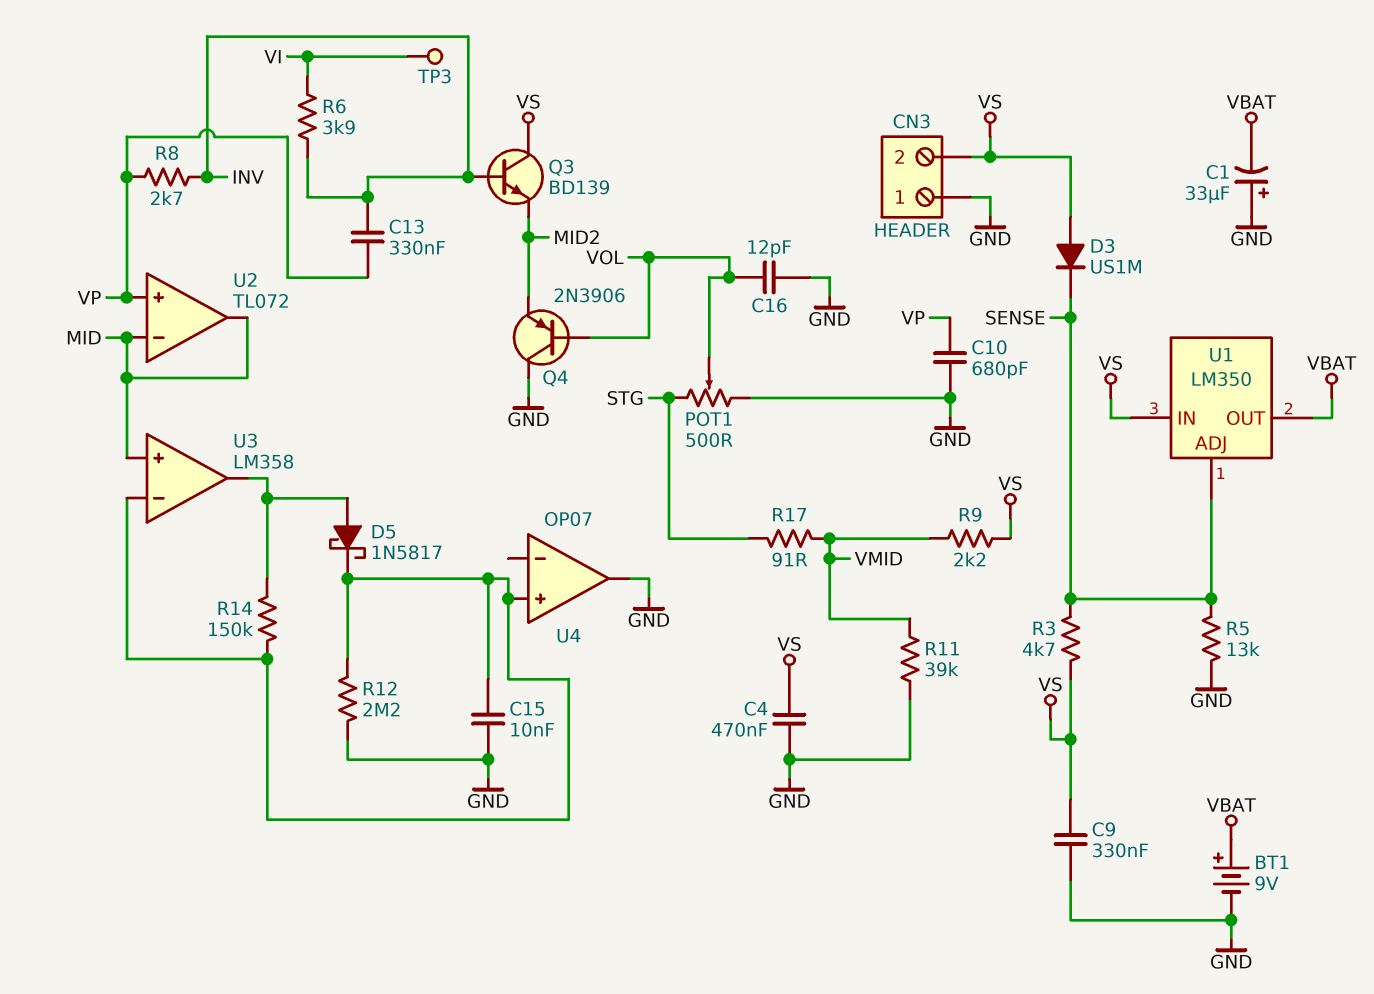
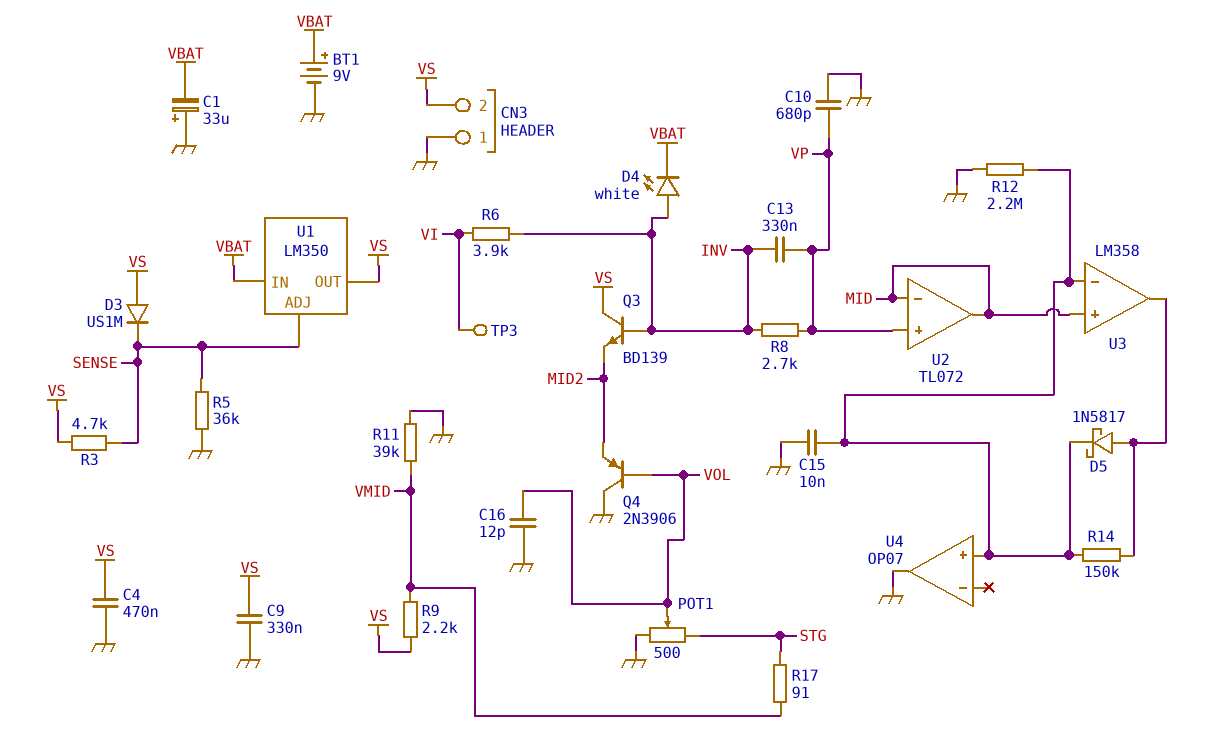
D4: none -> LED white (A INV, K VBAT)
R5: 13k (GND, SENSE) -> 36k (GND, SENSE)
U1 pin IN: VS -> VBAT
U1 pin OUT: VBAT -> VS

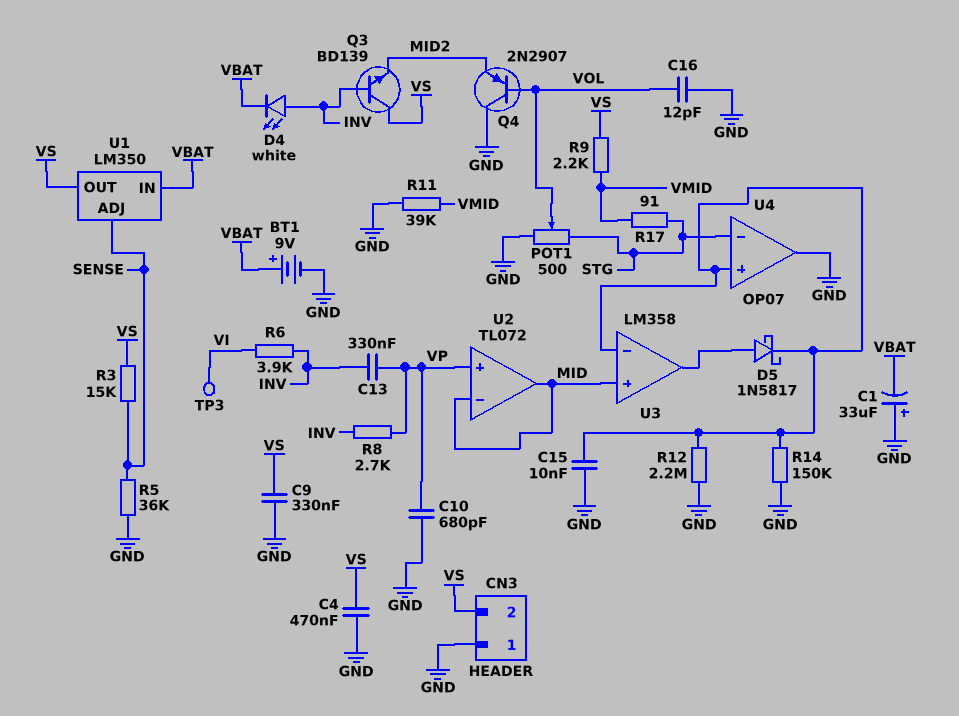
D3: diode US1M (A VS, K SENSE) -> none
Q4: PNP 2N3906 (B VOL, C GND, E MID2) -> PNP 2N2907 (B VOL, C GND, E MID2)
R3: 4.7k (SENSE, VS) -> 15k (SENSE, VS)
R14: 150k (U3/in-, U3/out) -> 150k (GND, U3/in-)
U4 pin in-: none -> STG

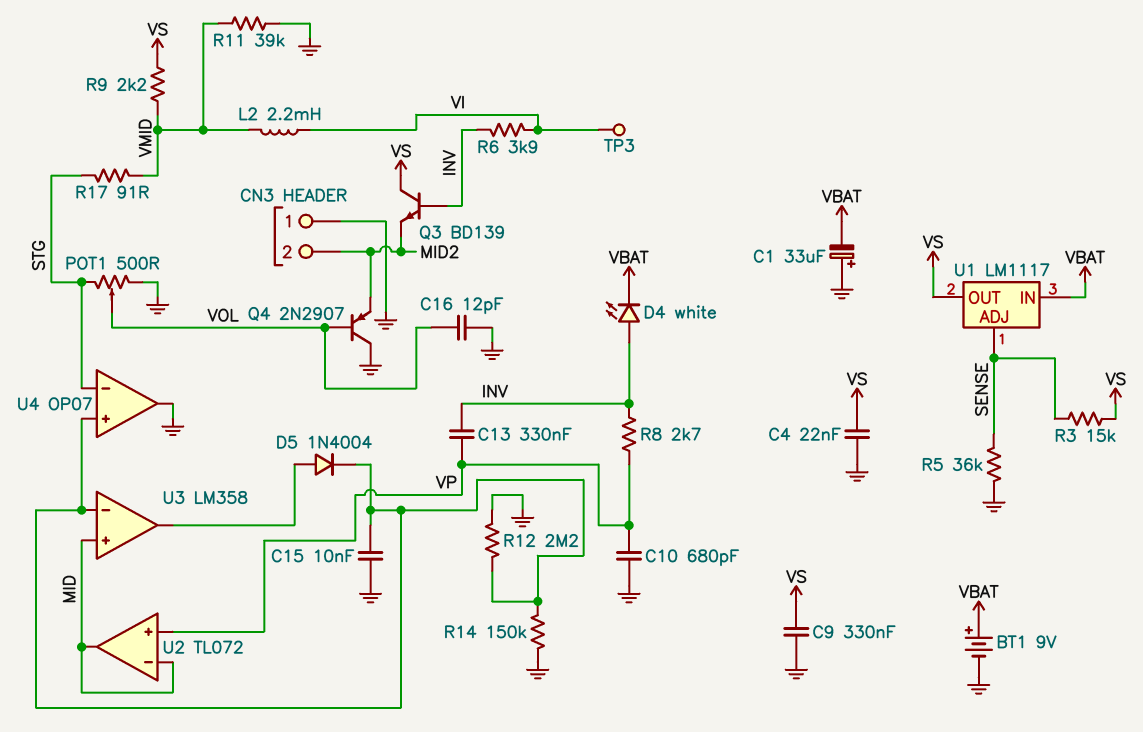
C4: 470nF (GND, VS) -> 22nF (GND, VS)
CN3 pin 2: VS -> MID2
D5: schottky 1N5817 (A U3/out, K U3/in-) -> diode 1N4004 (A U3/out, K U3/in-)
L2: none -> 2.2mH (VI, VMID)
U1: LM350 -> LM1117

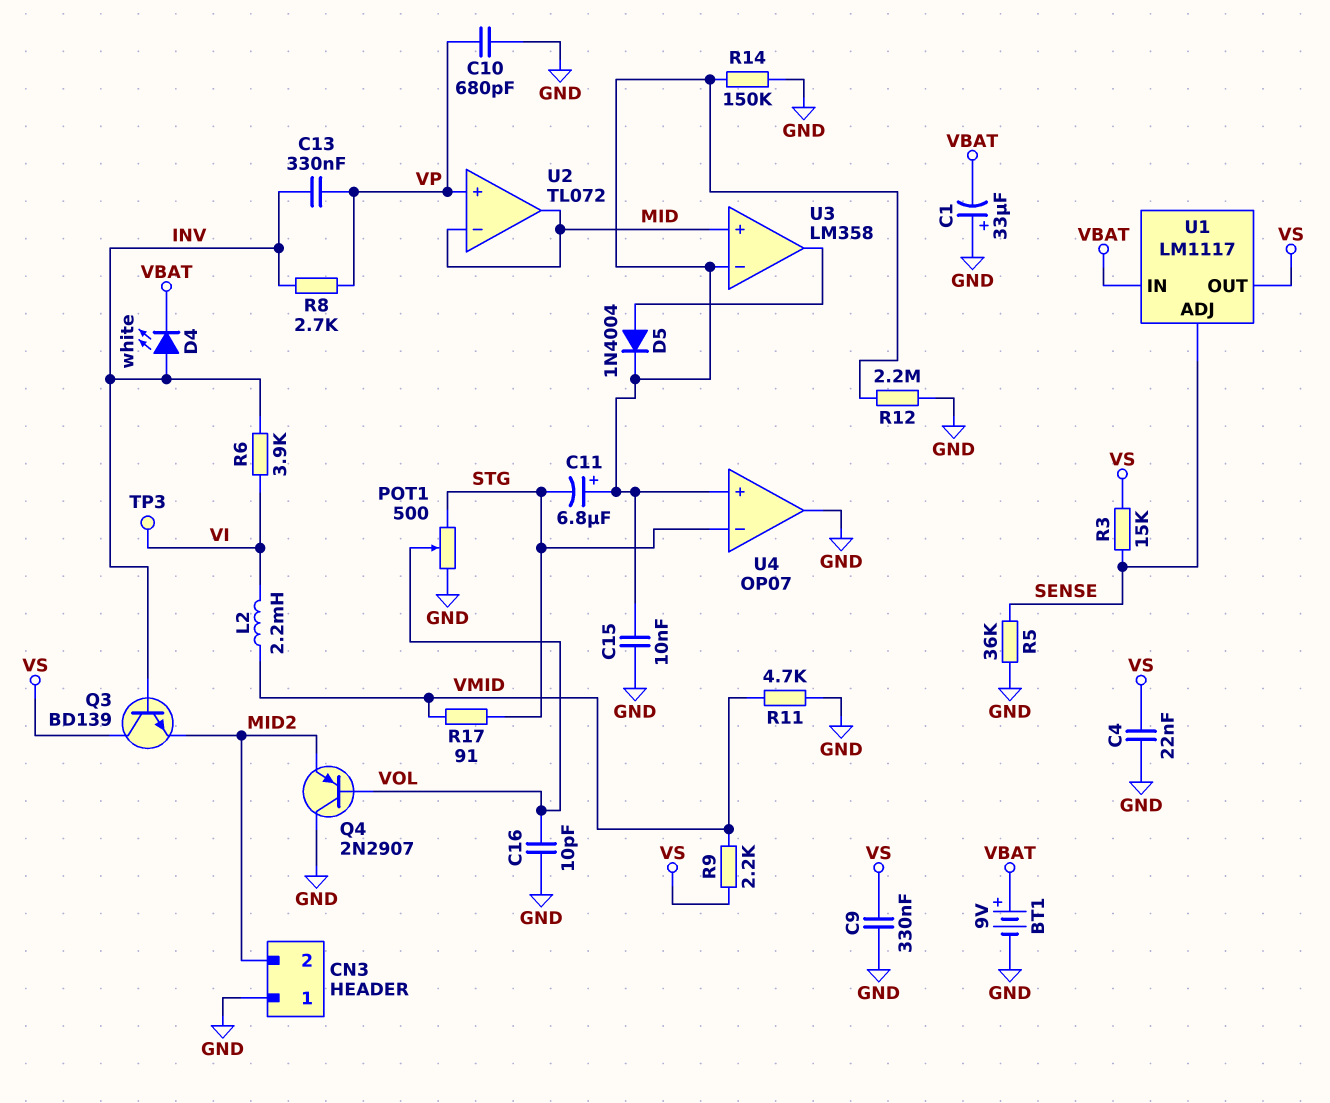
C11: none -> 6.8uF (plus U3/in-, minus STG)
C16: 12pF (GND, VOL) -> 10pF (GND, VOL)
R11: 39k (GND, VMID) -> 4.7k (GND, VMID)

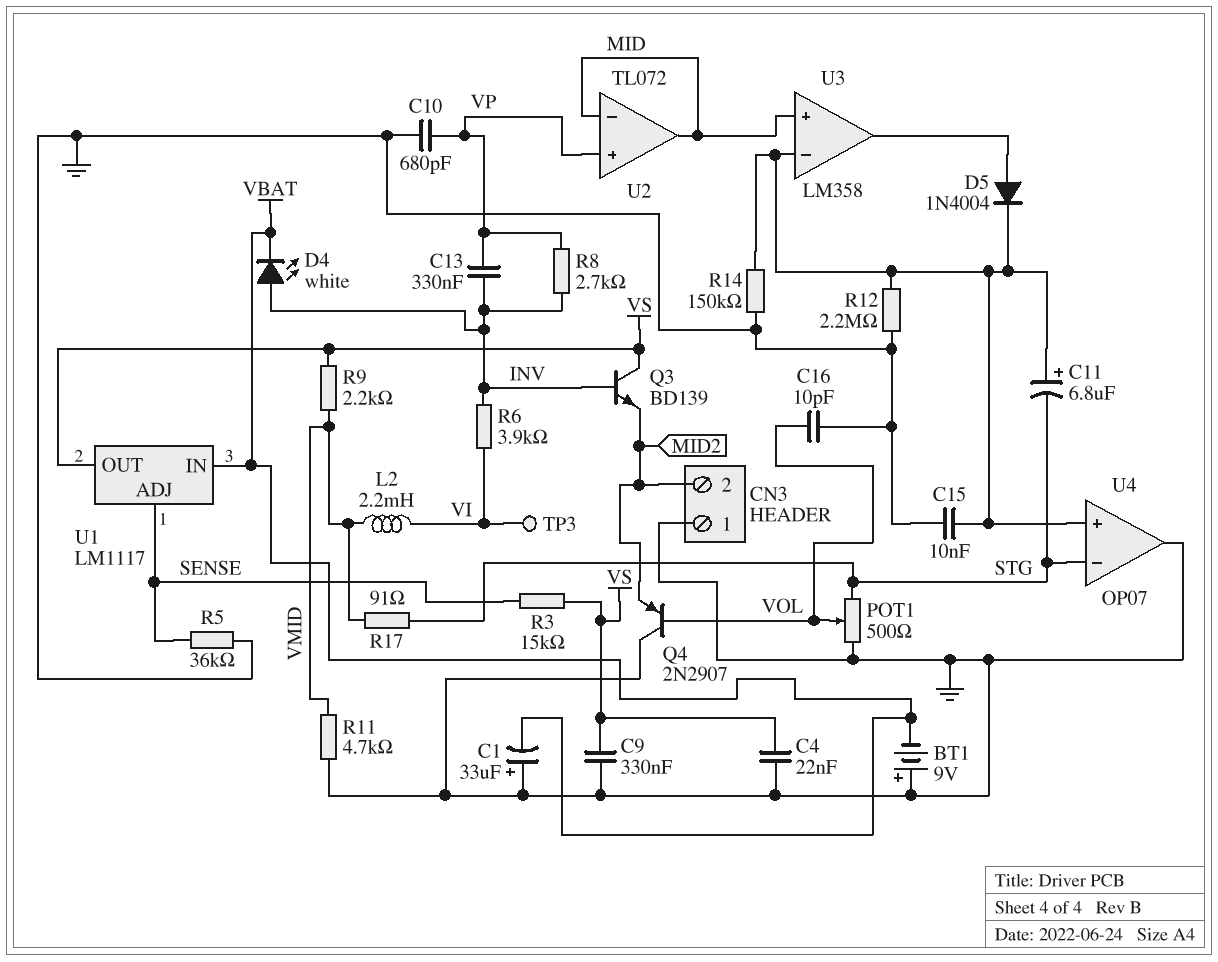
BT1: 9V (plus VBAT, minus GND) -> 9V (plus GND, minus VBAT)

